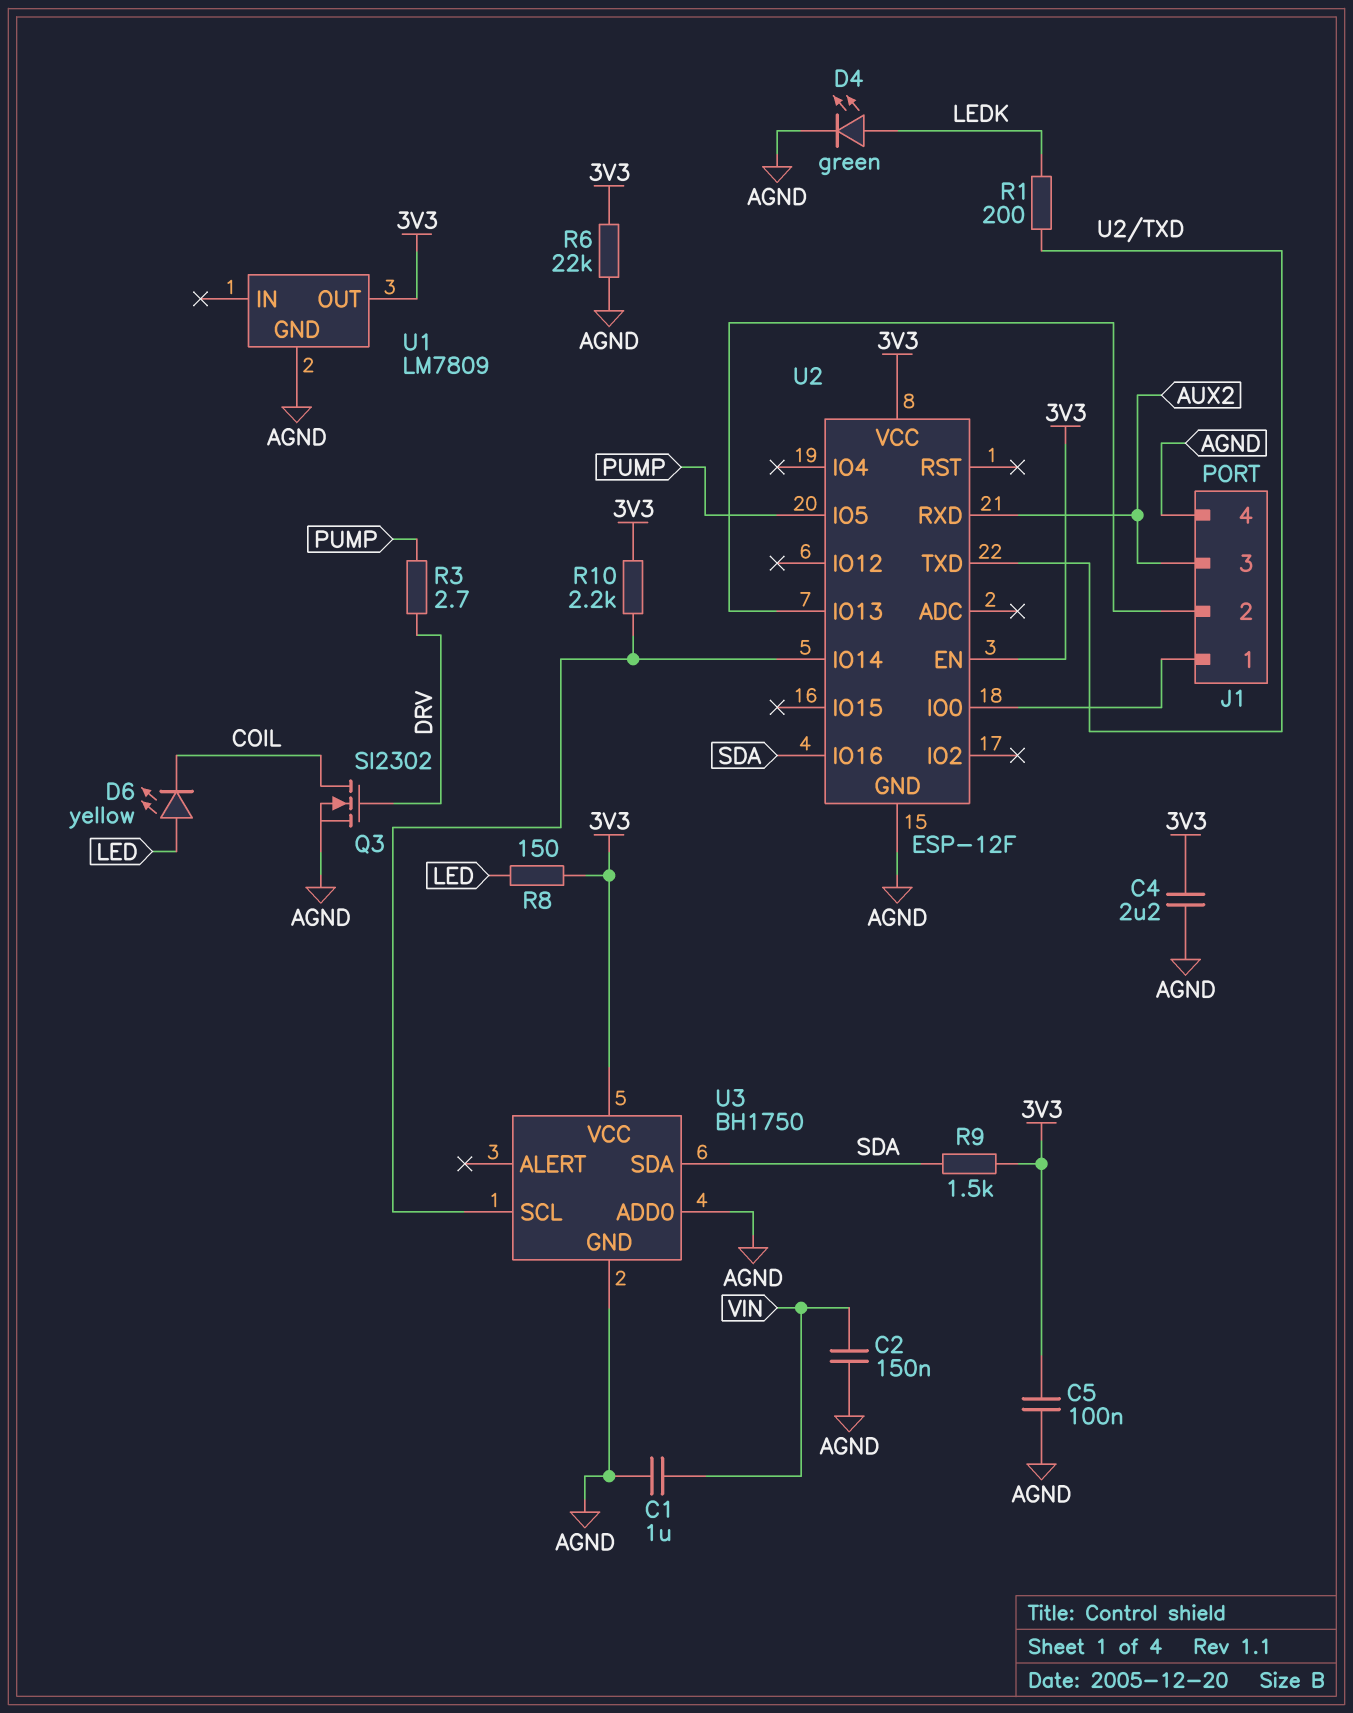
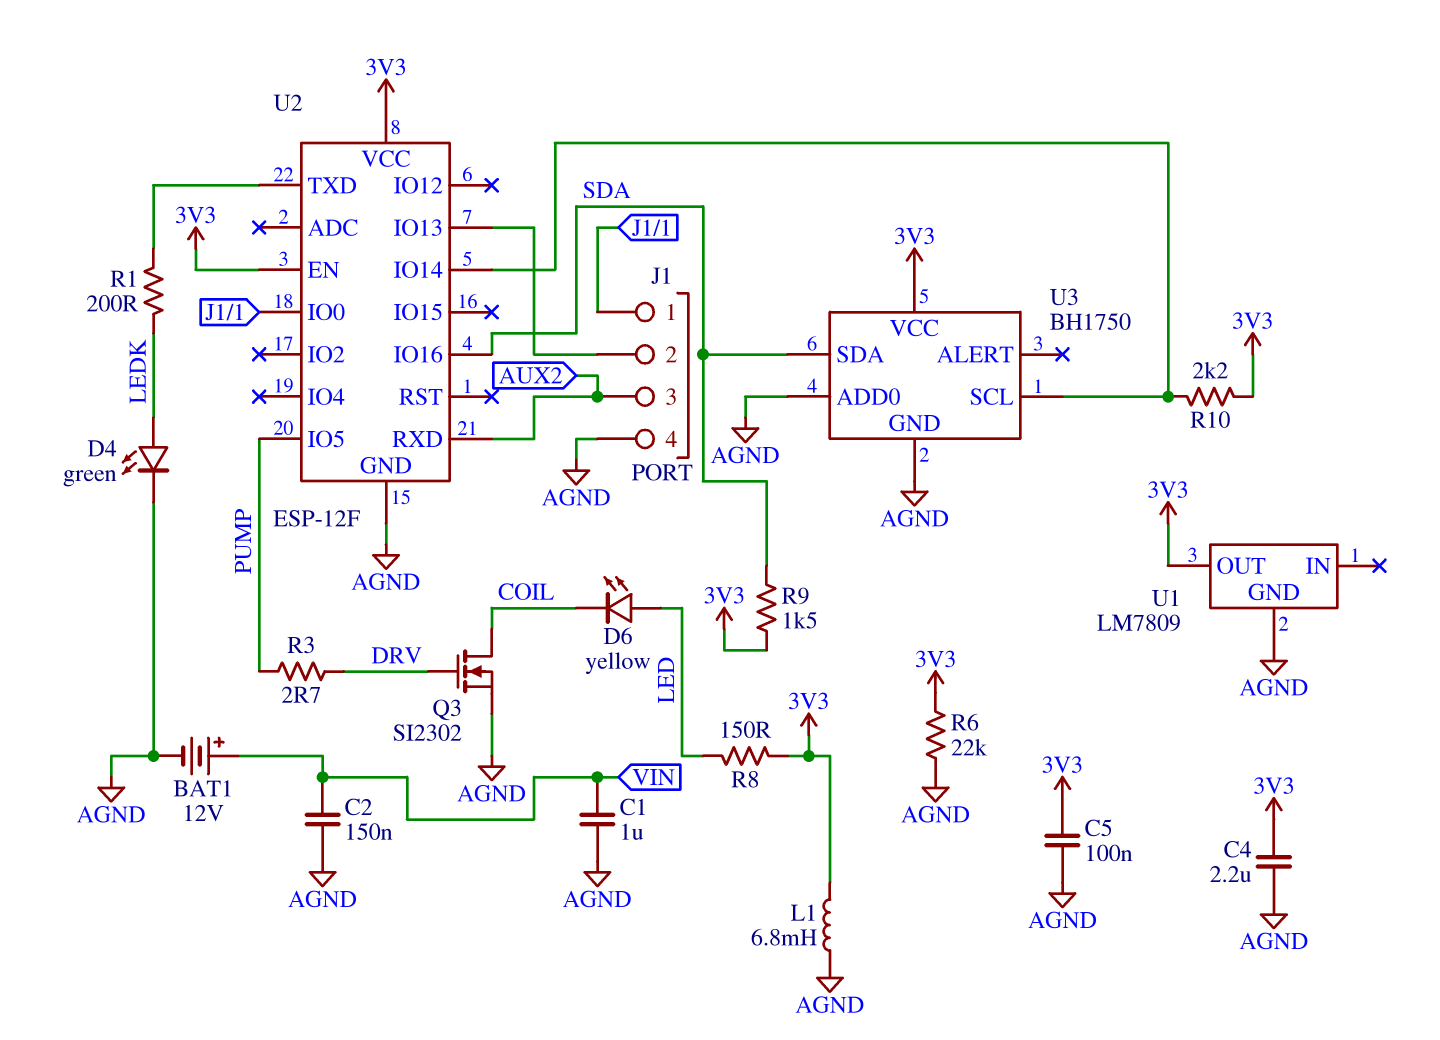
BAT1: none -> 12V (plus VIN, minus AGND)
L1: none -> 6.8mH (3V3, AGND)

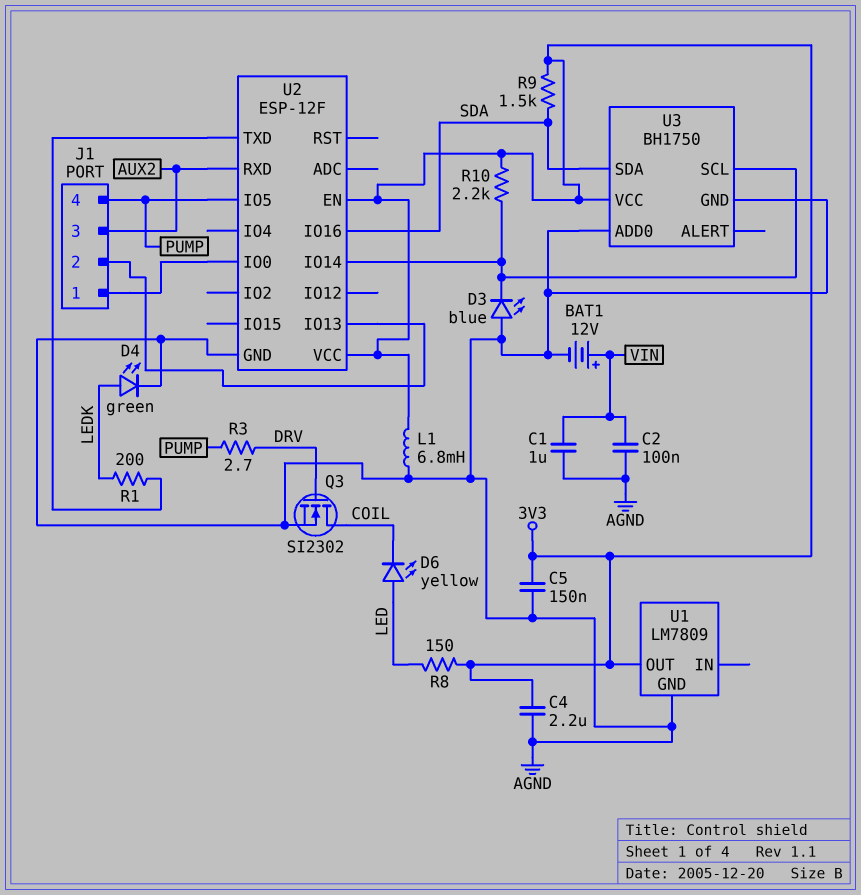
C2: 150nF (AGND, VIN) -> 100nF (AGND, VIN)
C5: 100nF (3V3, AGND) -> 150nF (3V3, AGND)
D3: none -> LED blue (A AGND, K U2/IO14)
J1 pin 4: AGND -> PUMP
R6: 22k (3V3, AGND) -> none

